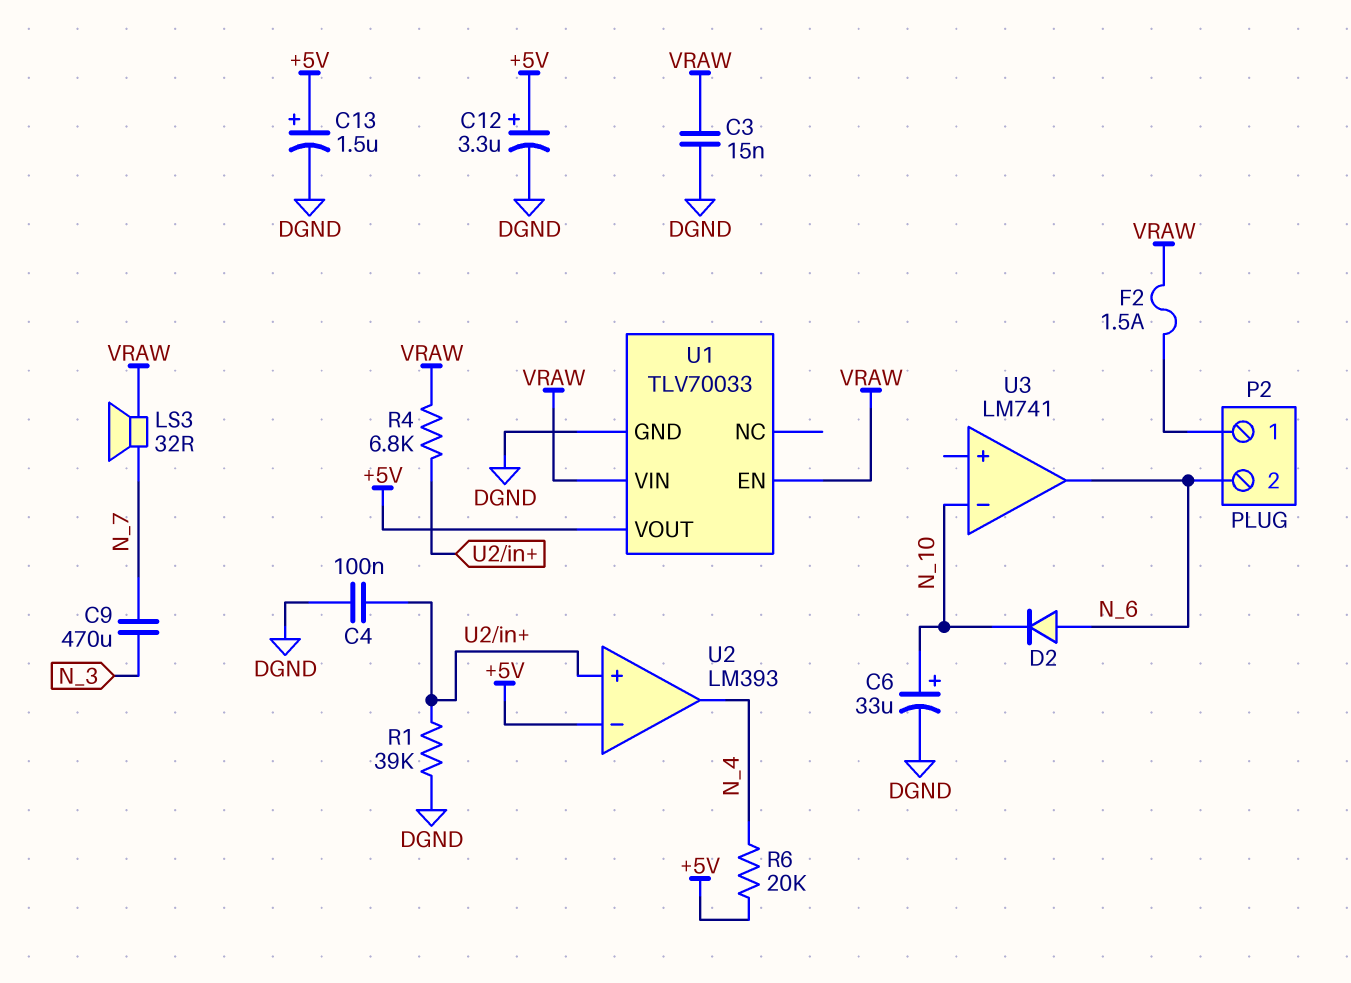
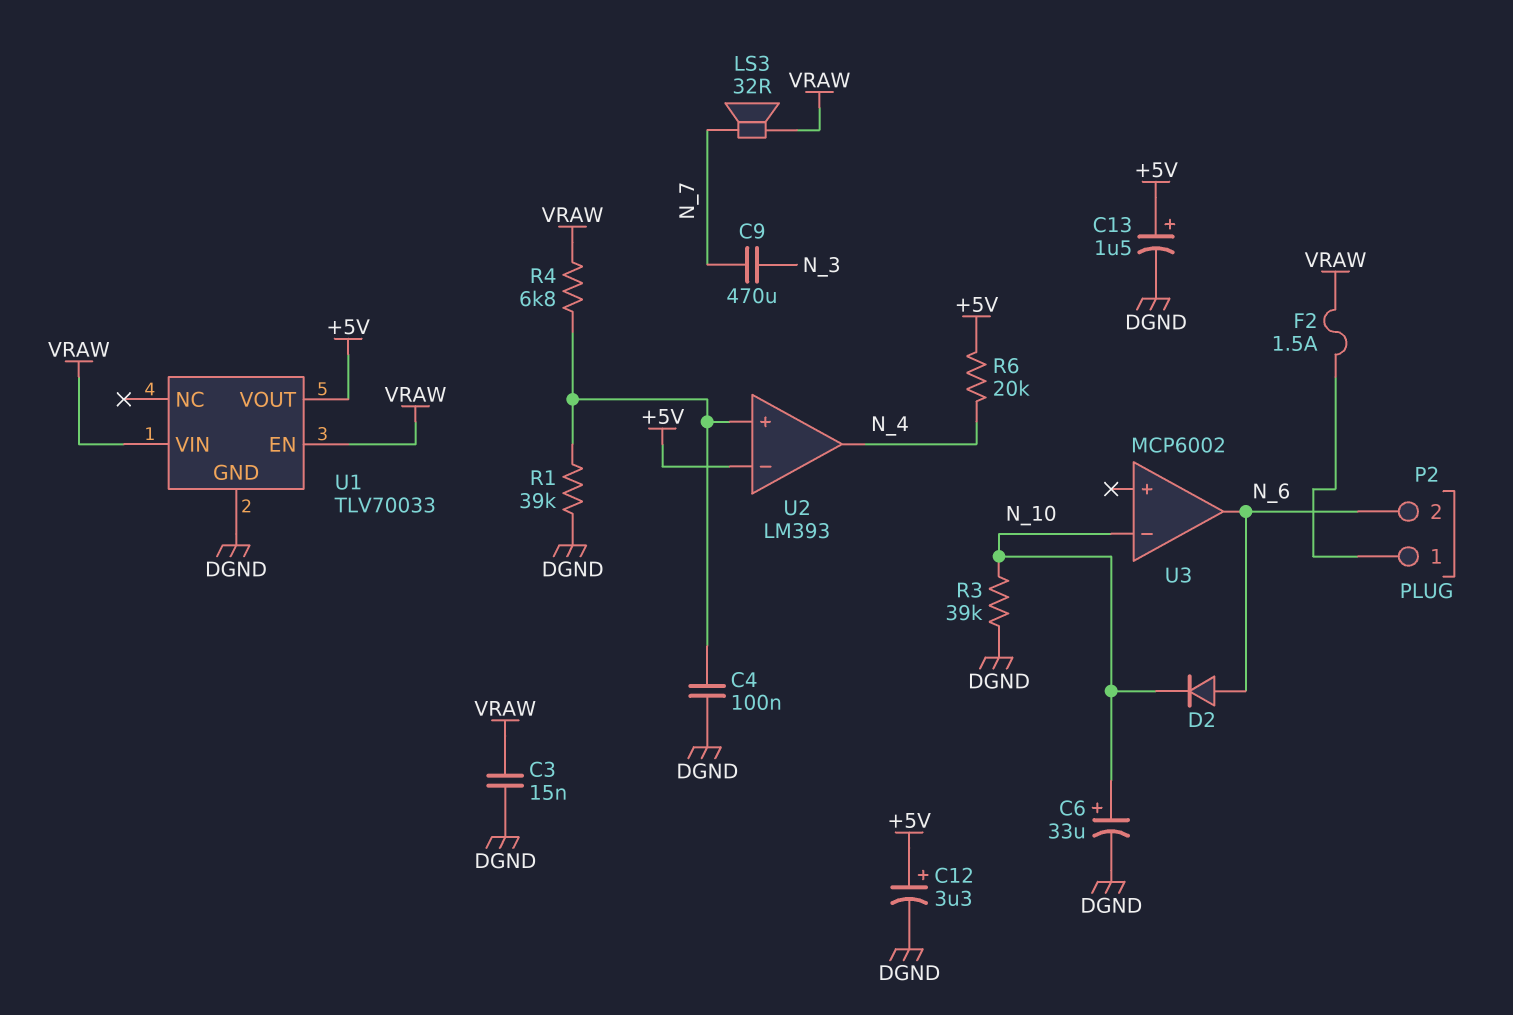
R3: none -> 39k (DGND, N_10)
U3: LM741 -> MCP6002

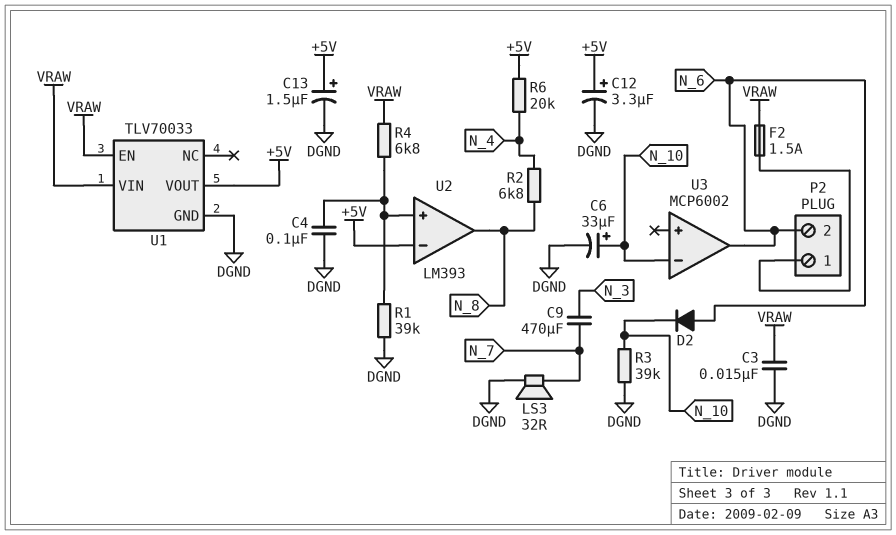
LS3: speaker 32R (N_7, VRAW) -> speaker 32R (DGND, N_7)
R2: none -> 6.8k (N_4, N_8)
U2 pin out: N_4 -> N_8

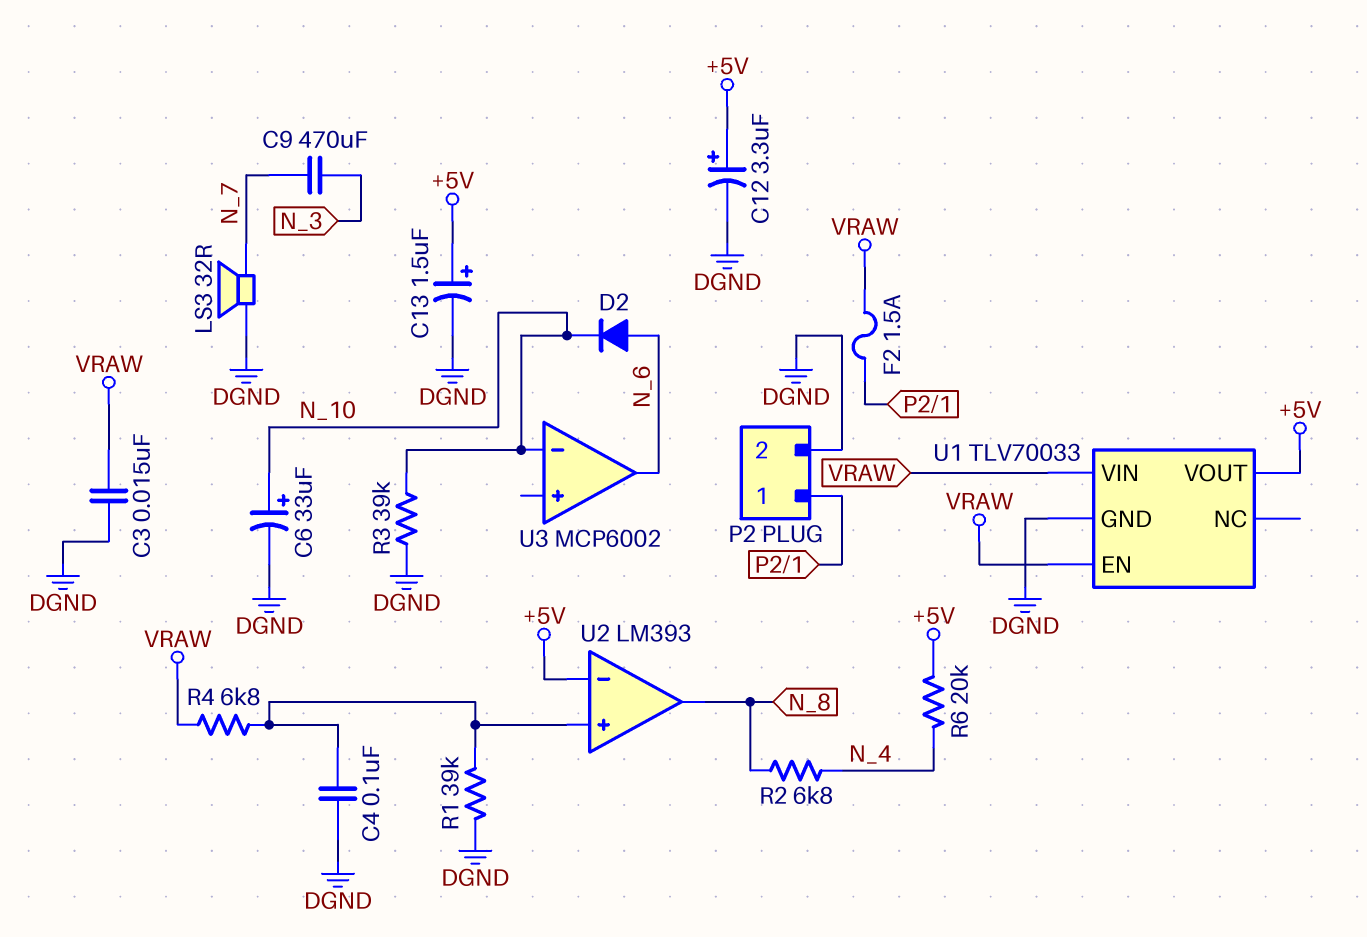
P2 pin 2: N_6 -> DGND

